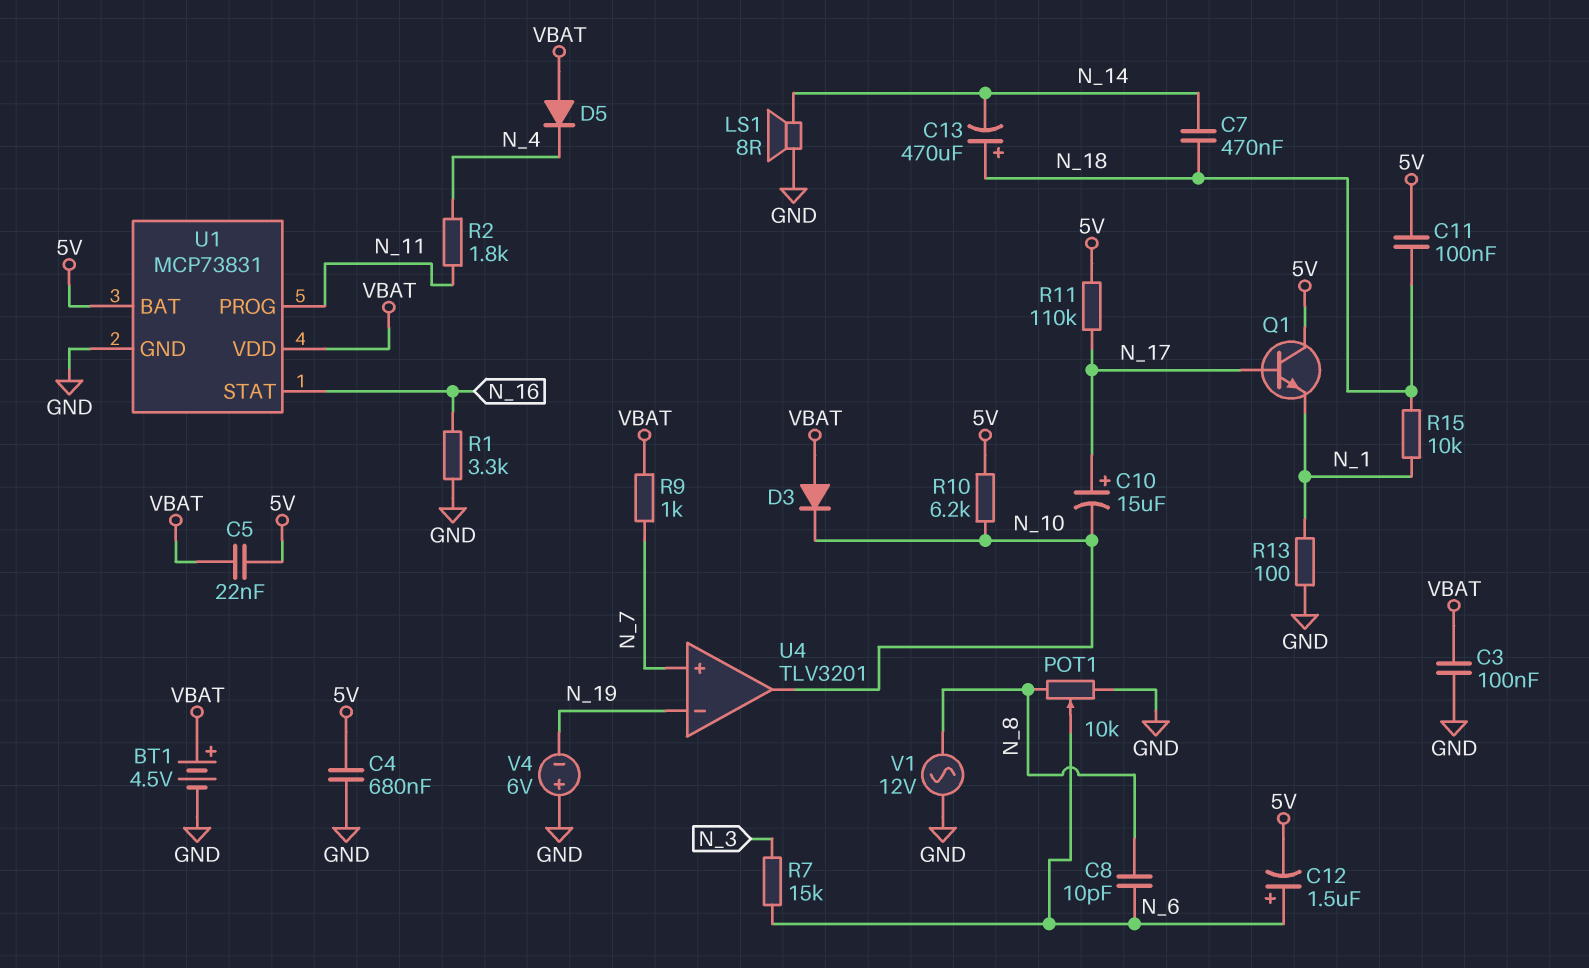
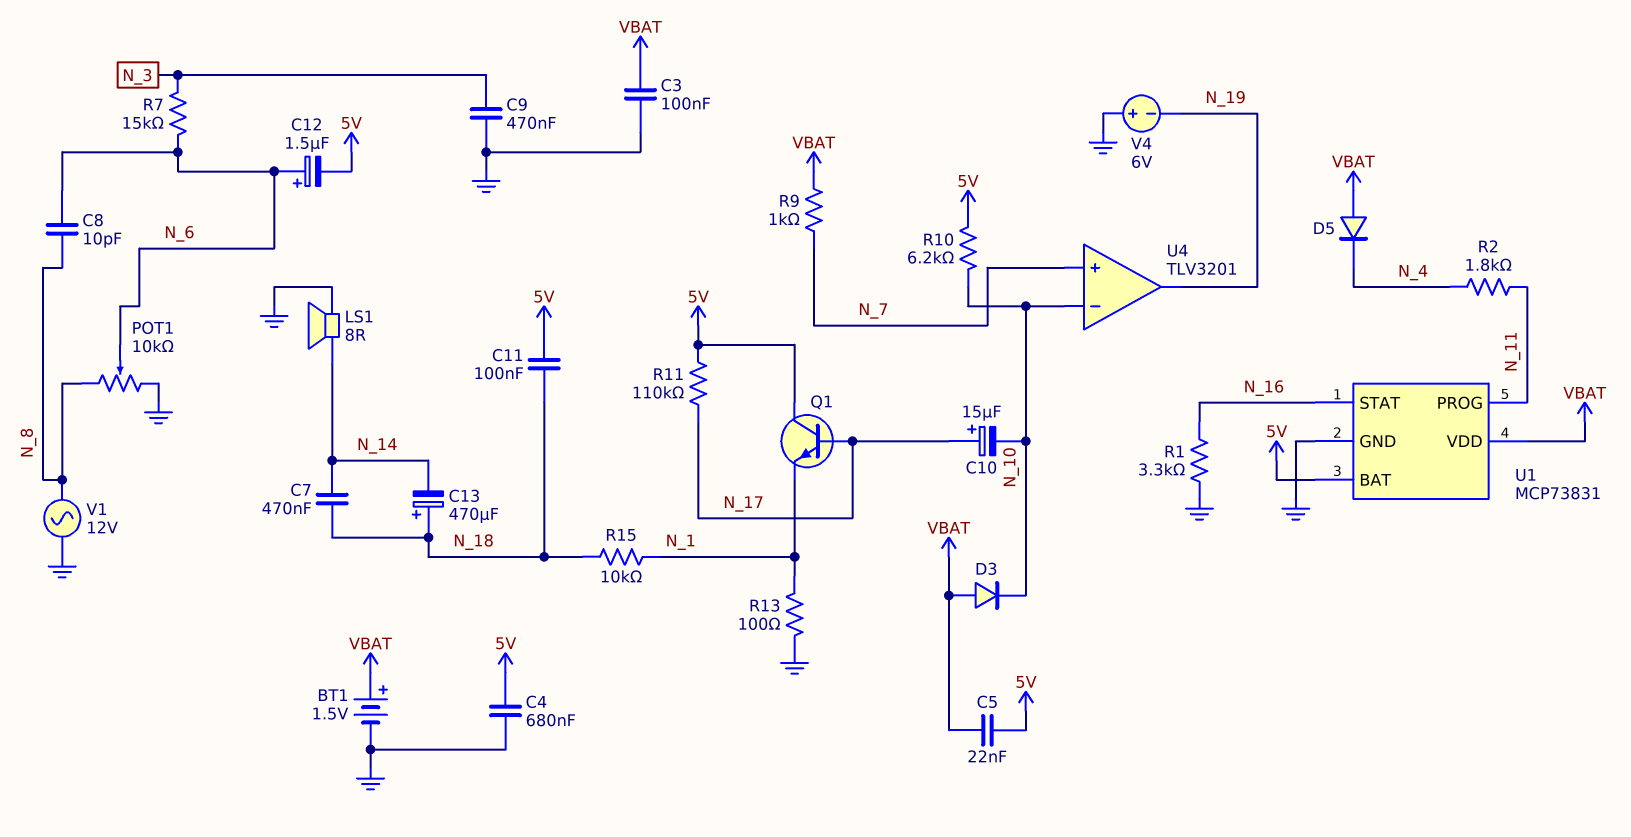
BT1: 4.5V (plus VBAT, minus GND) -> 1.5V (plus VBAT, minus GND)
C9: none -> 470nF (GND, N_3)
U4 pin in-: N_19 -> N_10
U4 pin out: N_10 -> N_19

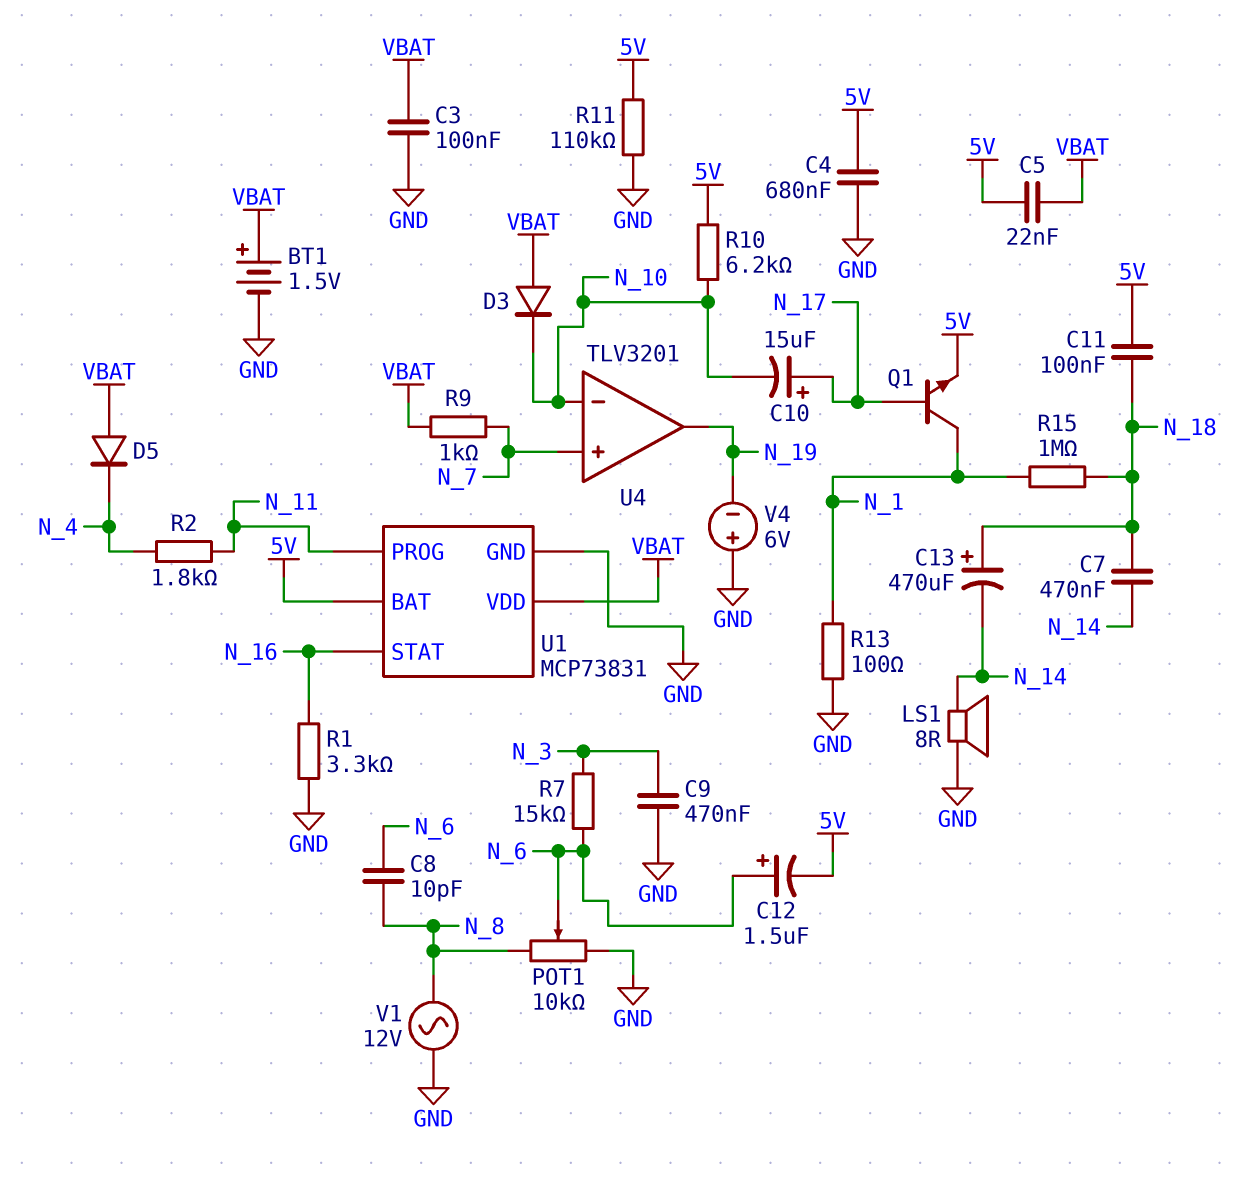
Q1: NPN (B N_17, C 5V, E N_1) -> NPN (B N_17, C N_1, E 5V)
R11: 110k (5V, N_17) -> 110k (5V, GND)
R15: 10k (N_1, N_18) -> 1M (N_1, N_18)

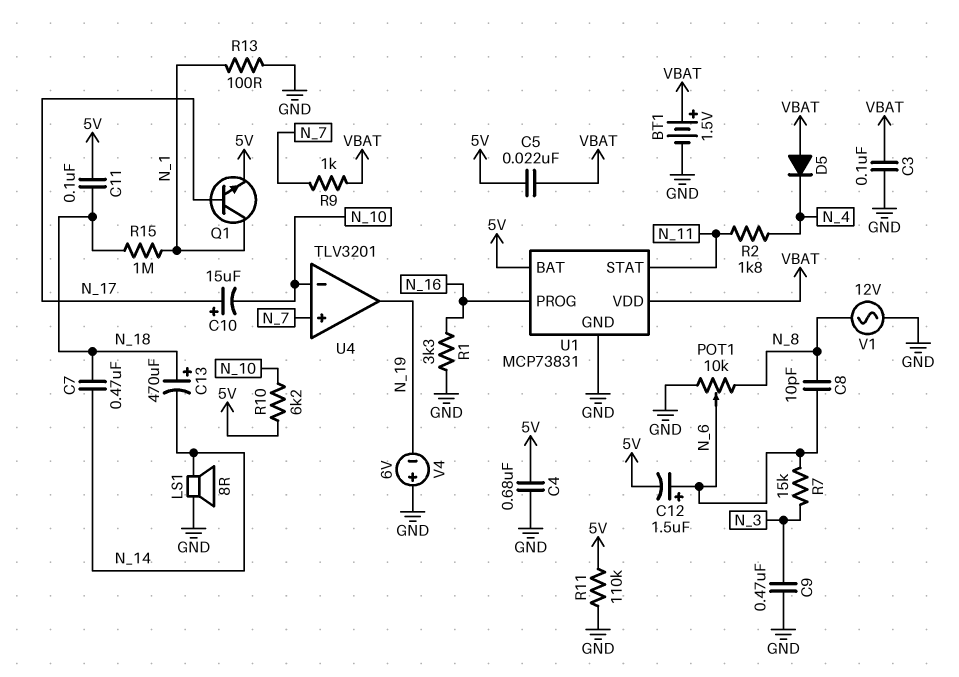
D3: diode (A VBAT, K N_10) -> none
U1 pin PROG: N_11 -> N_16
U1 pin STAT: N_16 -> N_11

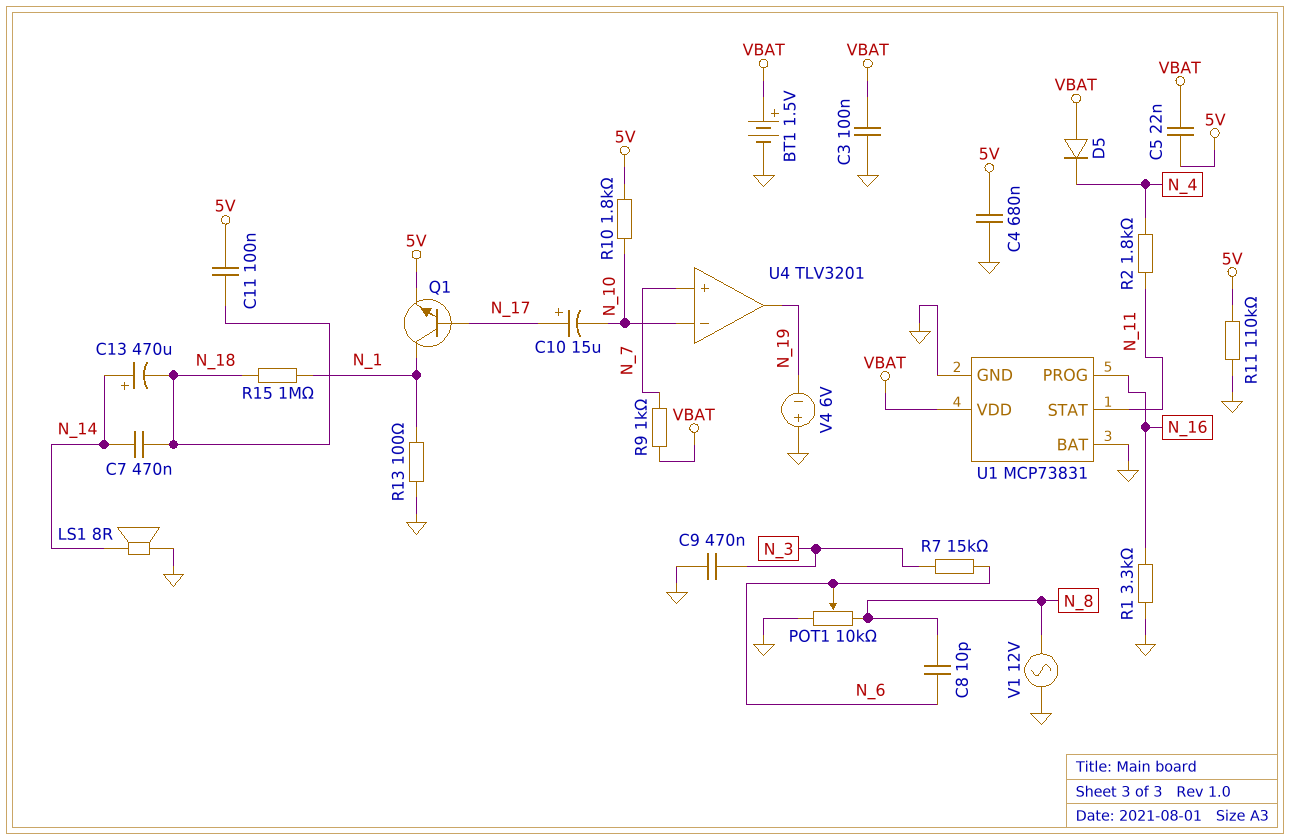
C12: 1.5uF (plus N_6, minus 5V) -> none
C13: 470uF (plus N_18, minus N_14) -> 470uF (plus N_14, minus N_18)
R10: 6.2k (5V, N_10) -> 1.8k (5V, N_10)
U1 pin BAT: 5V -> GND

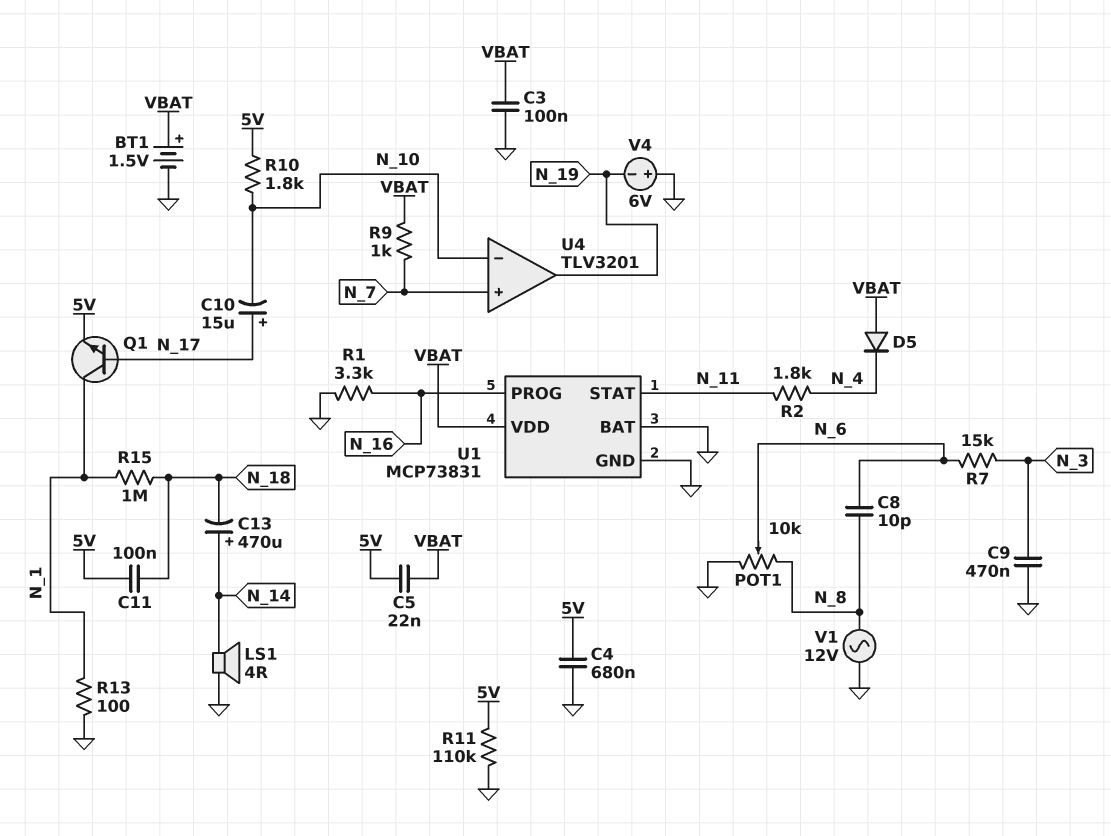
C7: 470nF (N_14, N_18) -> none
LS1: speaker 8R (GND, N_14) -> speaker 4R (GND, N_14)

